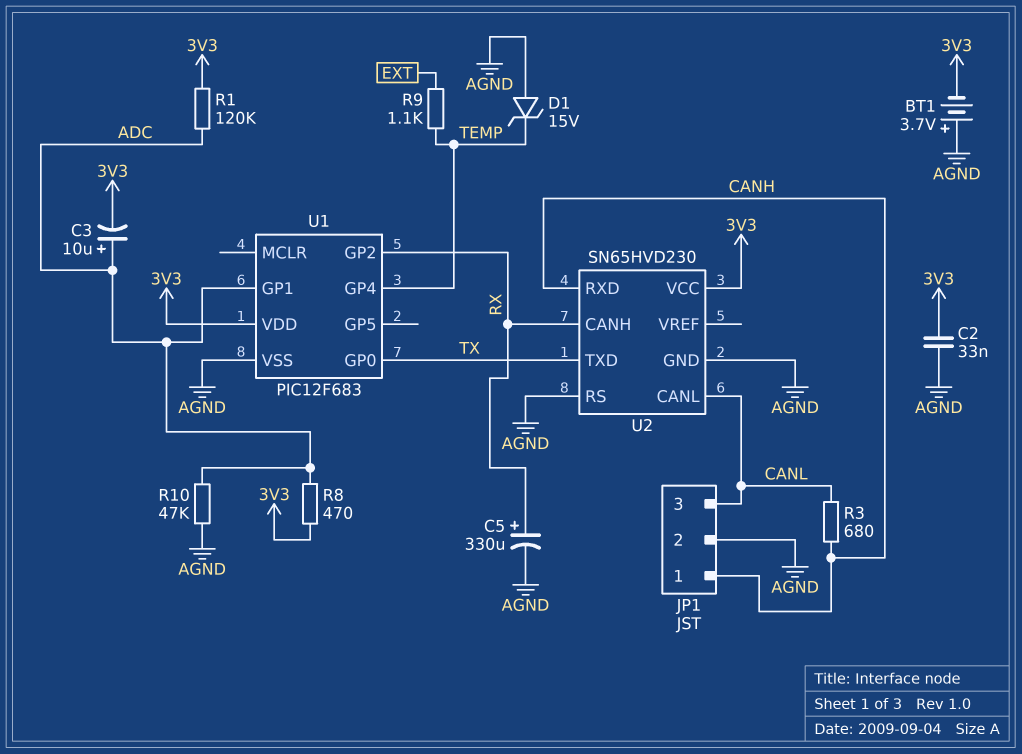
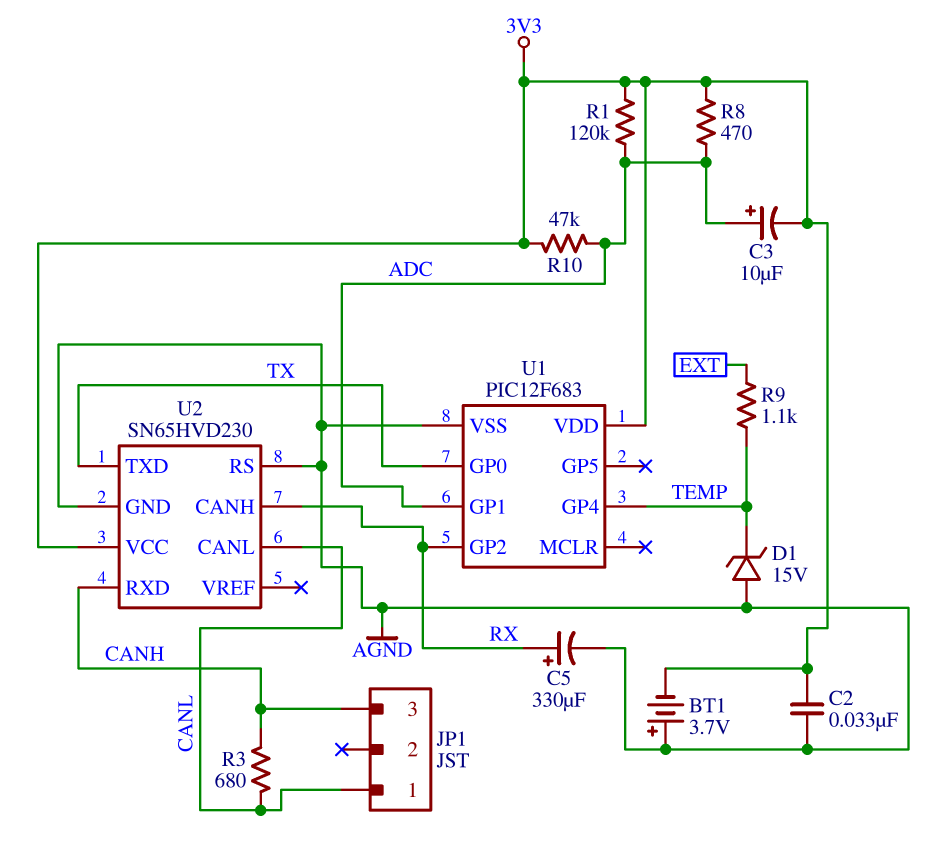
JP1 pin 1: CANH -> CANL
JP1 pin 2: AGND -> none
JP1 pin 3: CANL -> CANH
R10: 47k (ADC, AGND) -> 47k (3V3, ADC)

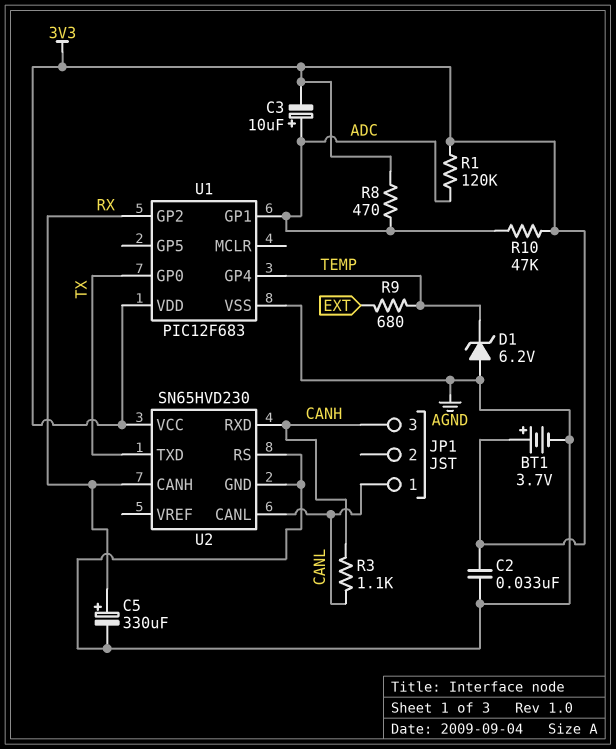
BT1: 3.7V (plus AGND, minus 3V3) -> 3.7V (plus 3V3, minus AGND)
D1: zener 15V (A AGND, K TEMP) -> zener 6.2V (A AGND, K TEMP)
R3: 680 (CANH, CANL) -> 1.1k (CANH, CANL)
R9: 1.1k (EXT, TEMP) -> 680 (EXT, TEMP)

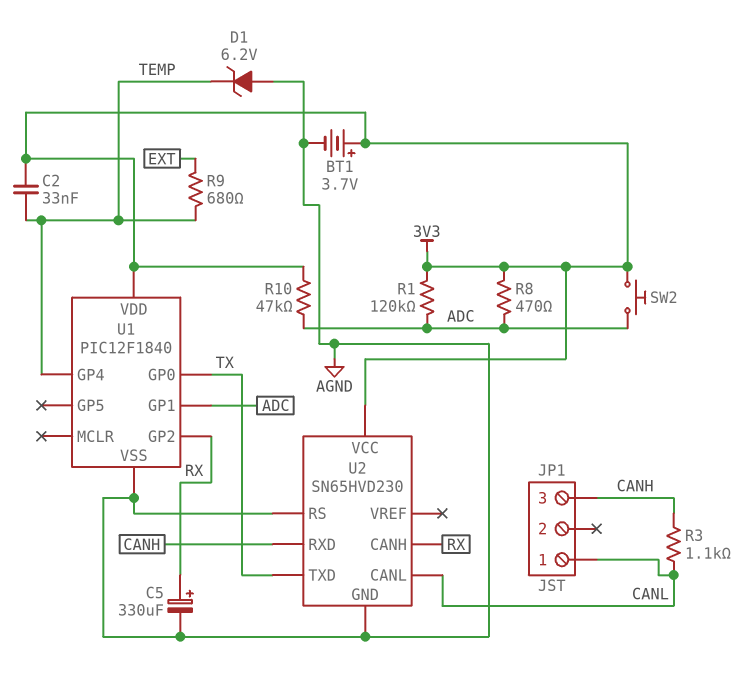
C2: 33nF (3V3, AGND) -> 33nF (3V3, TEMP)
C3: 10uF (plus ADC, minus 3V3) -> none
SW2: none -> button (3V3, ADC)
U1: PIC12F683 -> PIC12F1840

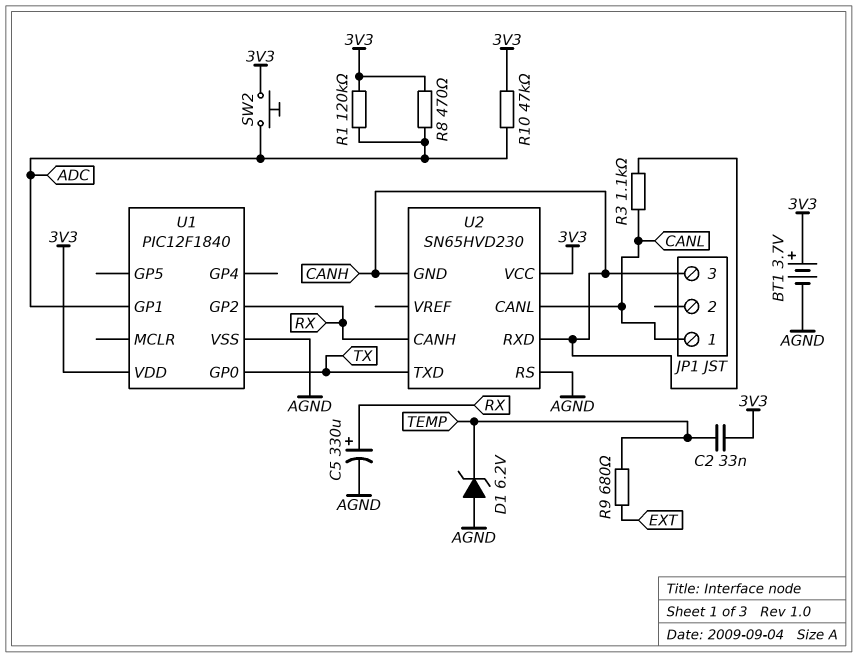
U1 pin GP4: TEMP -> none
U2 pin GND: AGND -> CANH

